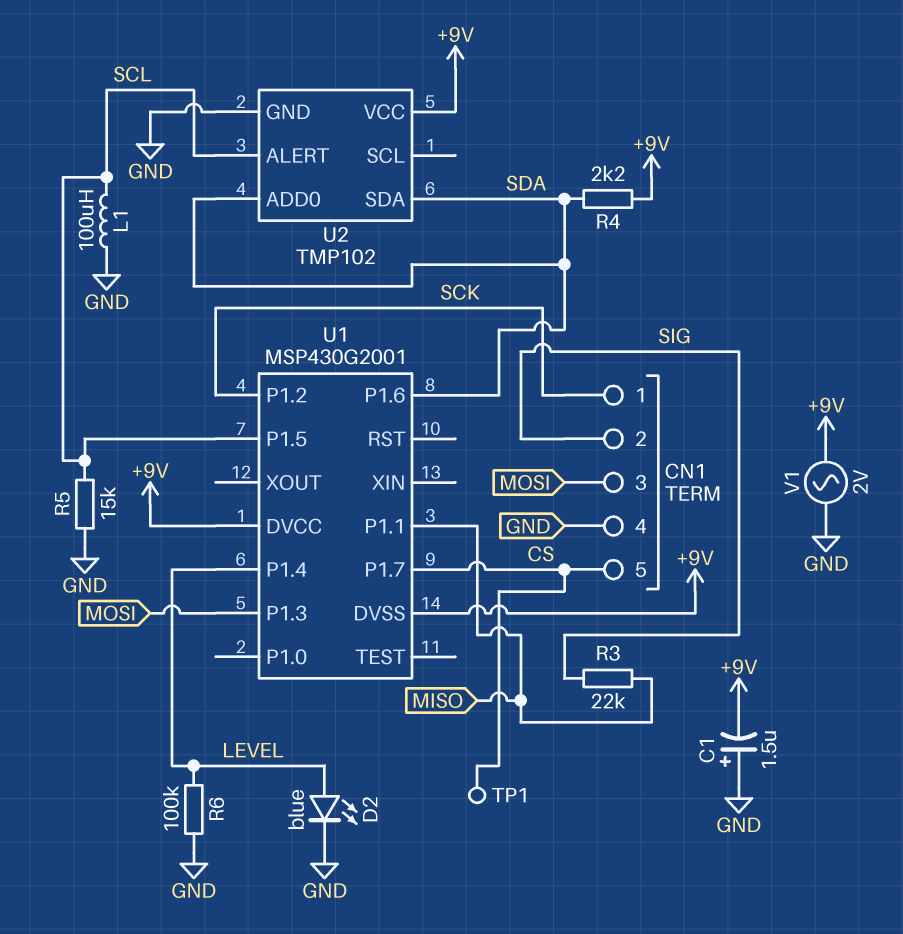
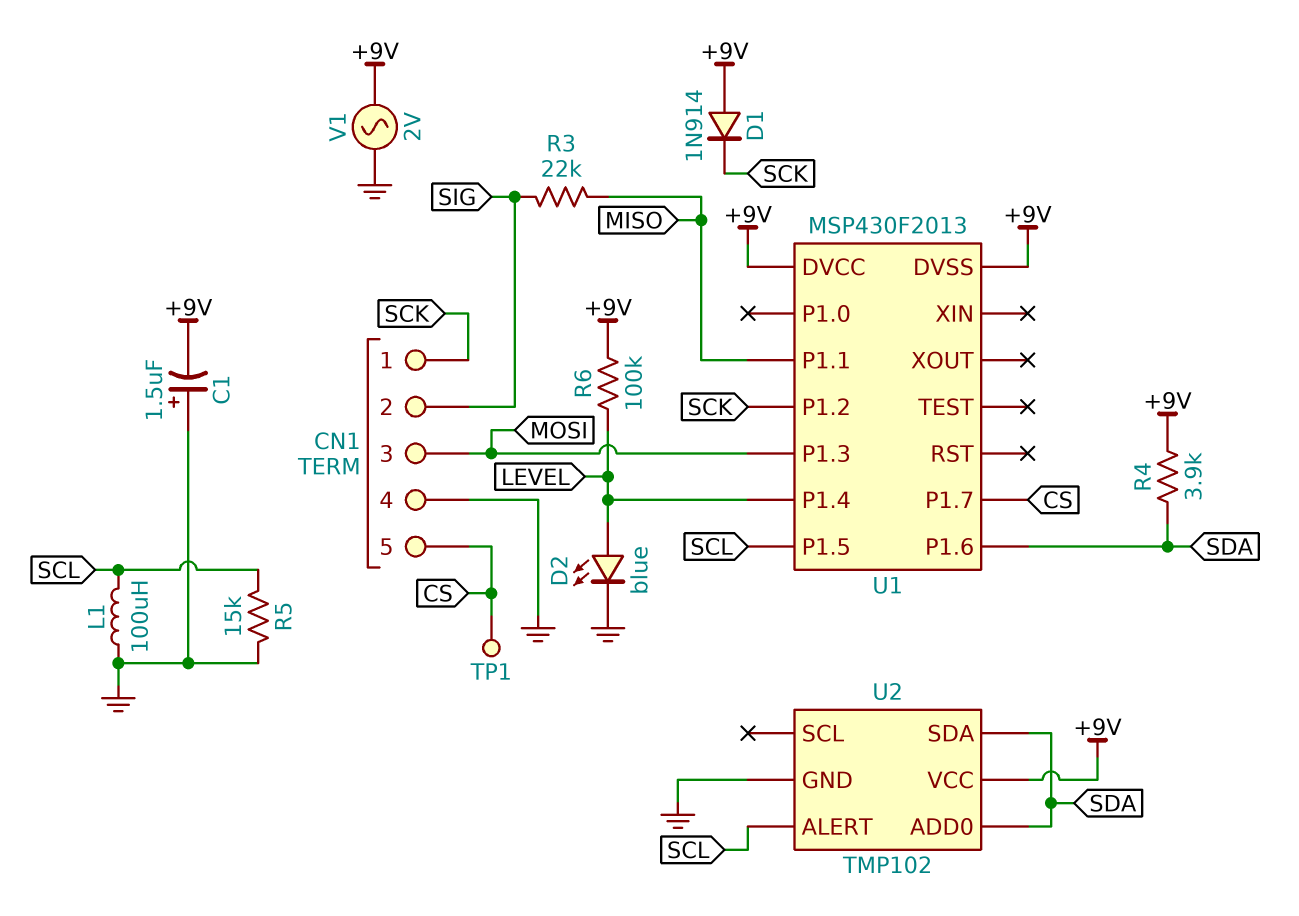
D1: none -> diode 1N914 (A +9V, K SCK)
R4: 2.2k (+9V, SDA) -> 3.9k (+9V, SDA)
R6: 100k (GND, LEVEL) -> 100k (+9V, LEVEL)
U1: MSP430G2001 -> MSP430F2013

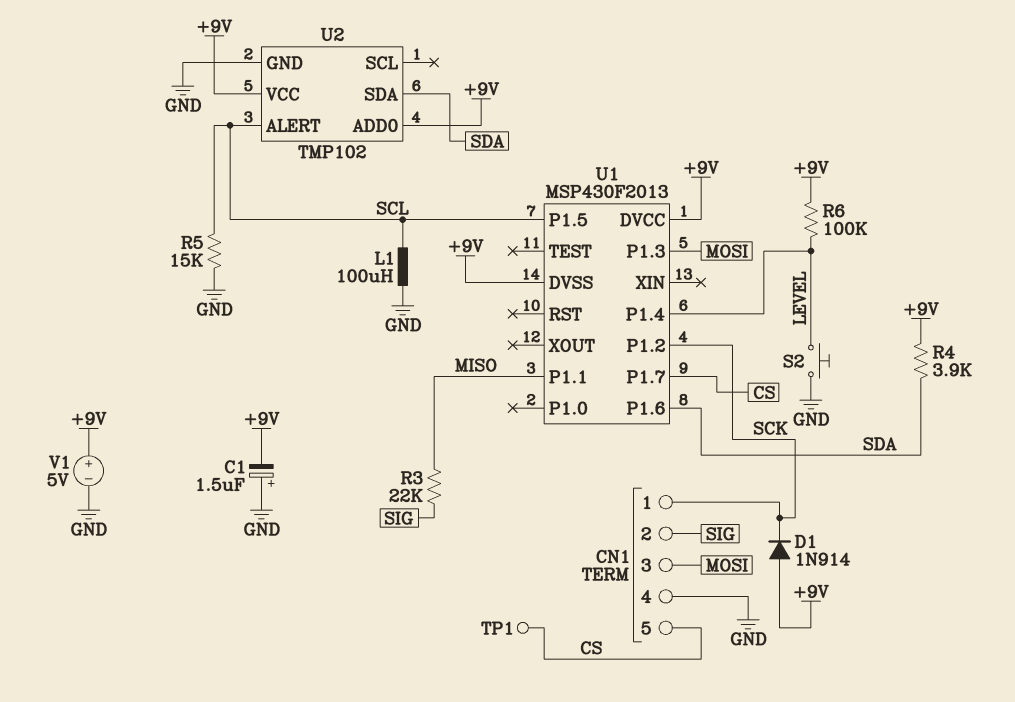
D2: LED blue (A LEVEL, K GND) -> none
S2: none -> button (GND, LEVEL)
U2 pin ADD0: SDA -> +9V
V1: AC 2V (+9V, GND) -> 5V (plus +9V, minus GND)

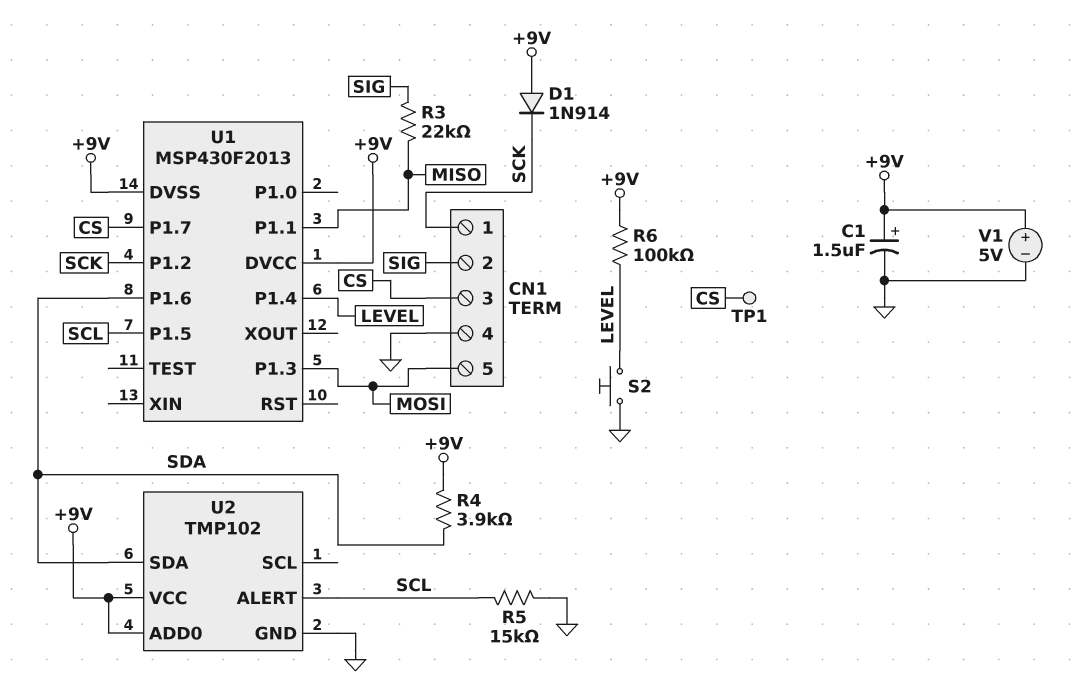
C1: 1.5uF (plus GND, minus +9V) -> 1.5uF (plus +9V, minus GND)
CN1 pin 3: MOSI -> CS
CN1 pin 5: CS -> MOSI
L1: 100uH (GND, SCL) -> none

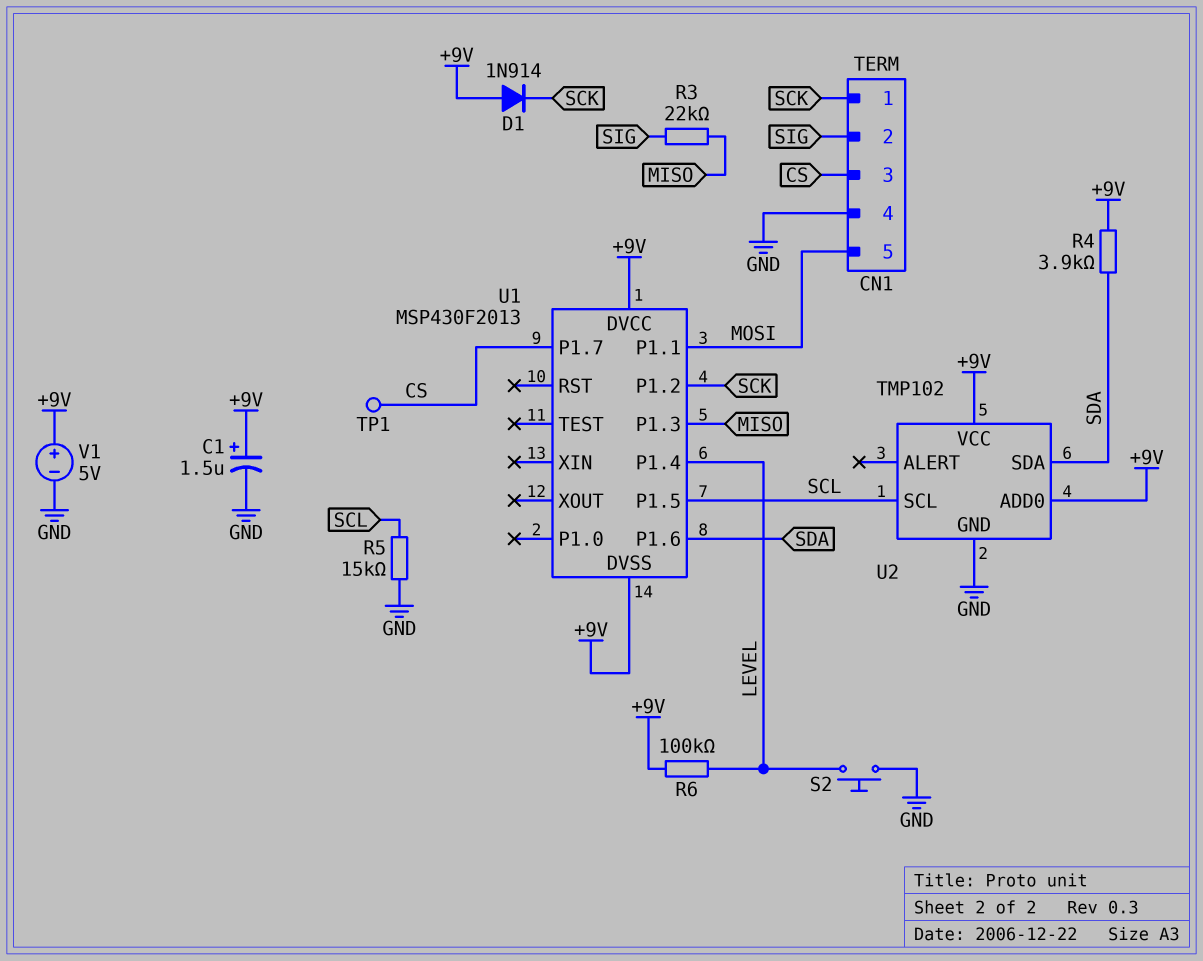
U1 pin P1.1: MISO -> MOSI
U1 pin P1.3: MOSI -> MISO
U2 pin ALERT: SCL -> none
U2 pin SCL: none -> SCL

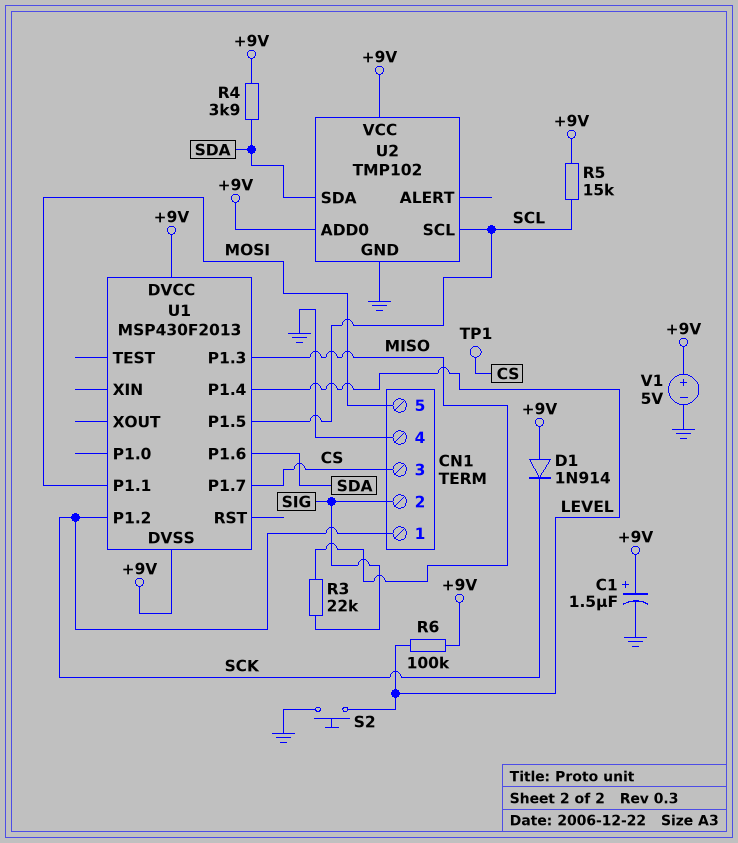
R5: 15k (GND, SCL) -> 15k (+9V, SCL)

